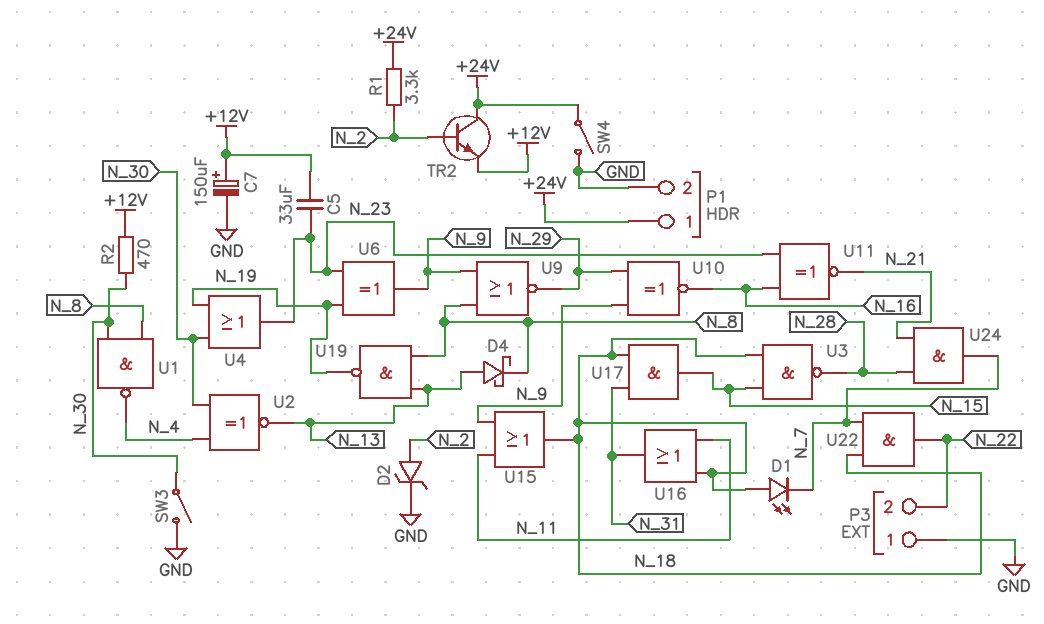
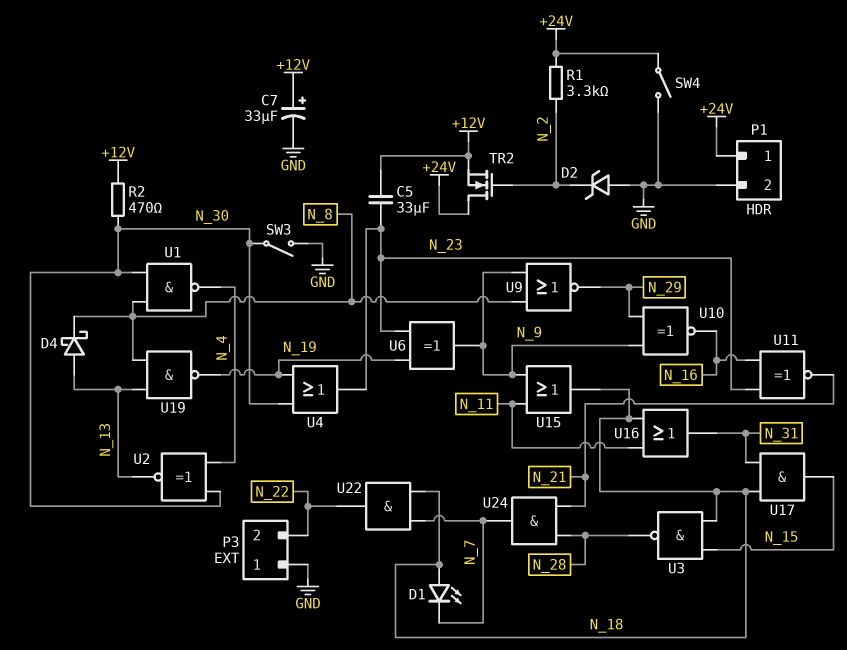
C7: 150uF (plus +12V, minus GND) -> 33uF (plus +12V, minus GND)
D2: zener (A N_2, K GND) -> zener (A GND, K N_2)
TR2: NPN (B N_2, C +24V, E +12V) -> NMOS (G N_2, D +24V, S +12V)

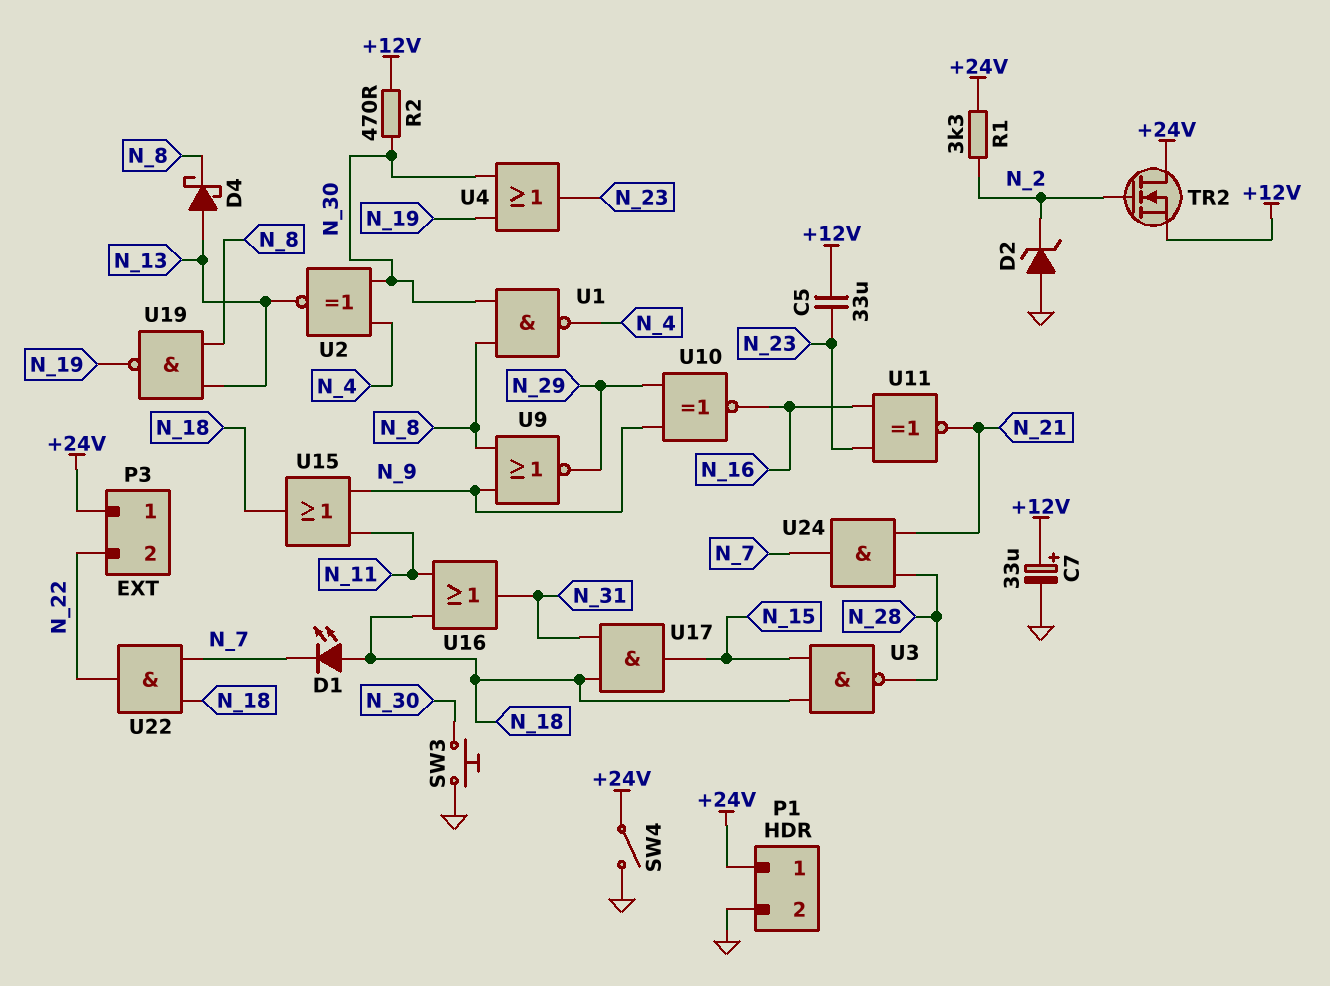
P3 pin 1: GND -> +24V
SW3: switch (GND, N_30) -> button (GND, N_30)
U6: XOR (in N_19, in N_23, out N_9) -> none

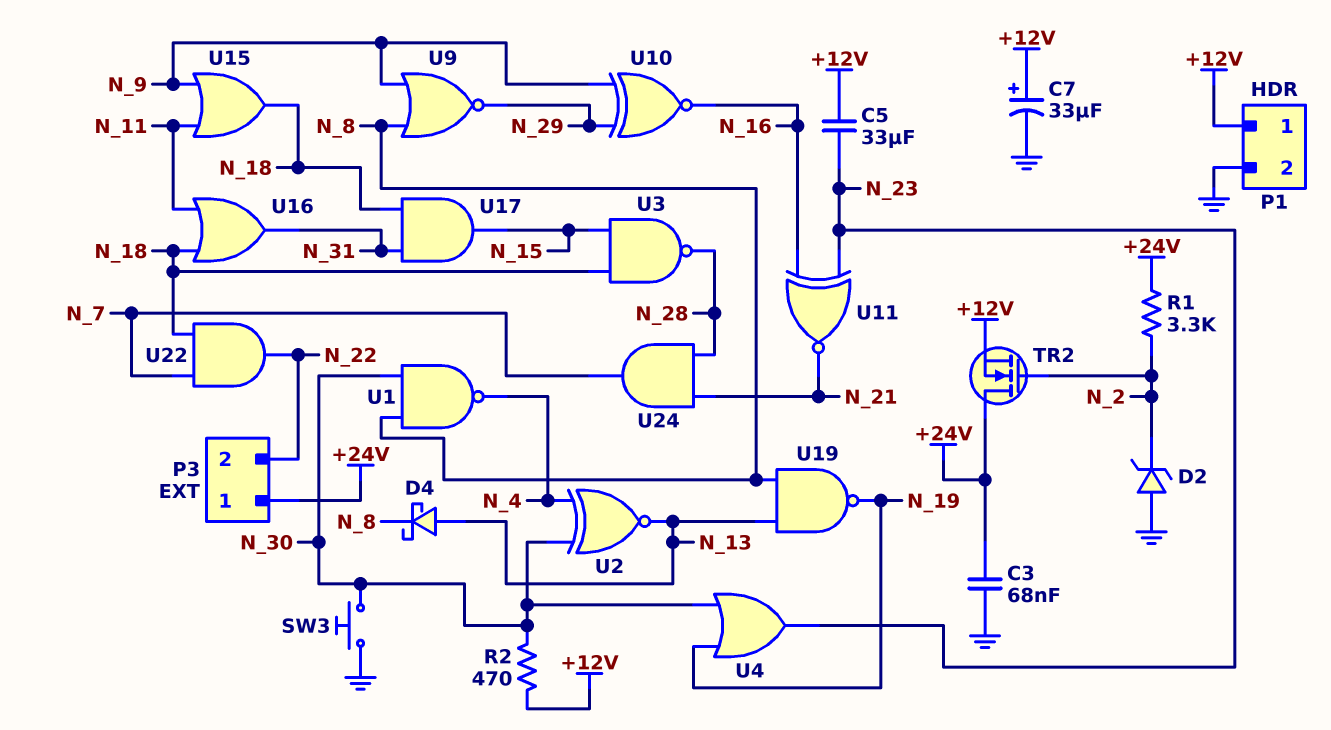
C3: none -> 68nF (+24V, GND)
D1: LED (A N_18, K N_7) -> none
P1 pin 1: +24V -> +12V
SW4: switch (+24V, GND) -> none

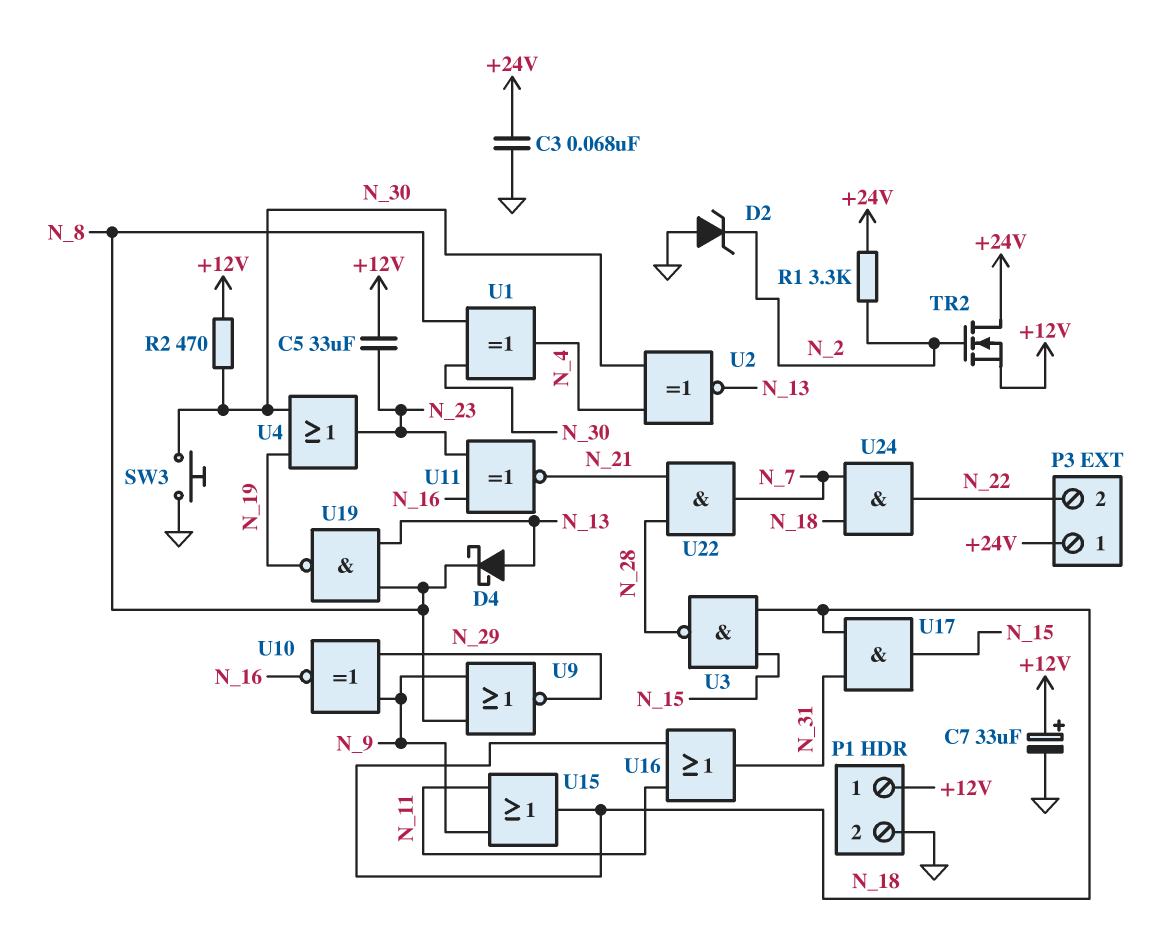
U1: NAND (in N_8, in N_30, out N_4) -> XOR (in N_8, in N_30, out N_4)
U22: AND (in N_7, in N_18, out N_22) -> AND (in N_21, in N_28, out N_7)
U24: AND (in N_21, in N_28, out N_7) -> AND (in N_7, in N_18, out N_22)

